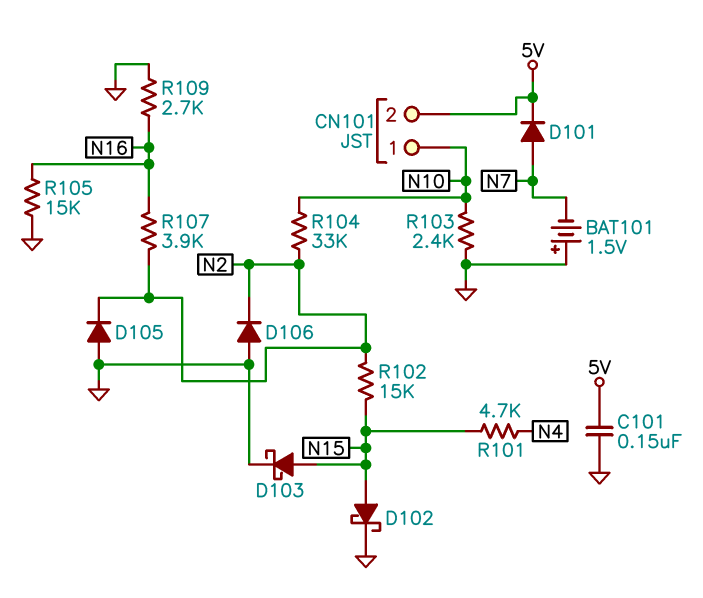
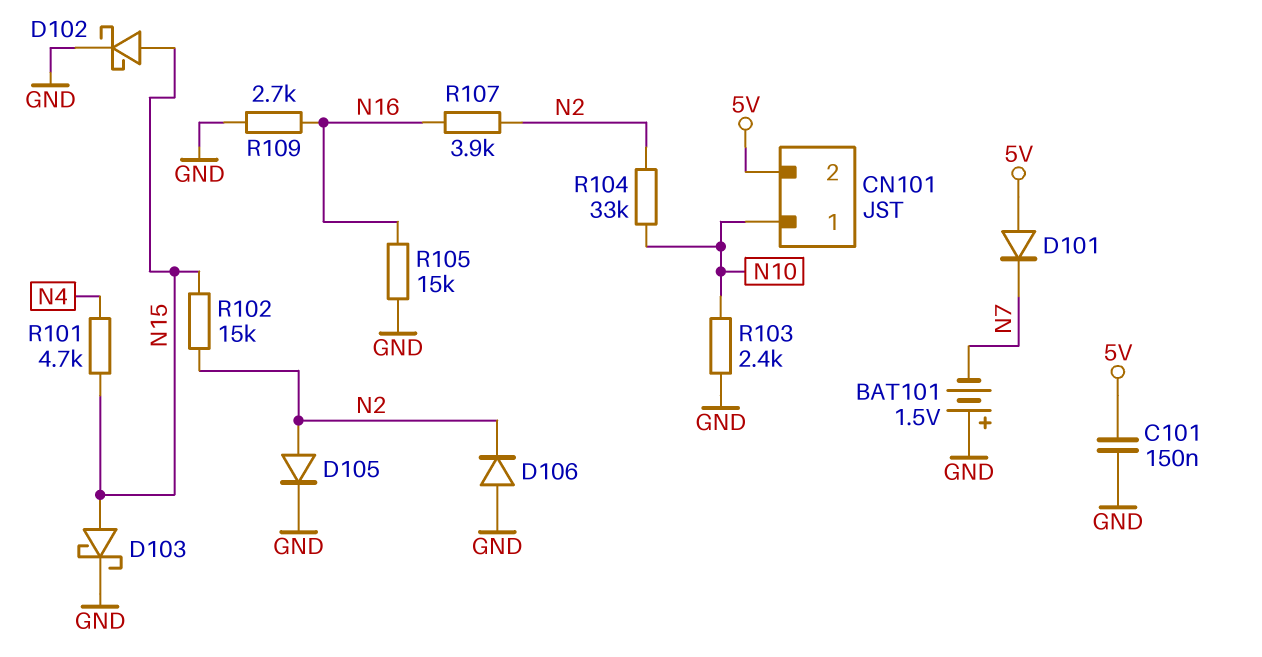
D101: diode (A N7, K 5V) -> diode (A 5V, K N7)
D105: diode (A GND, K N2) -> diode (A N2, K GND)

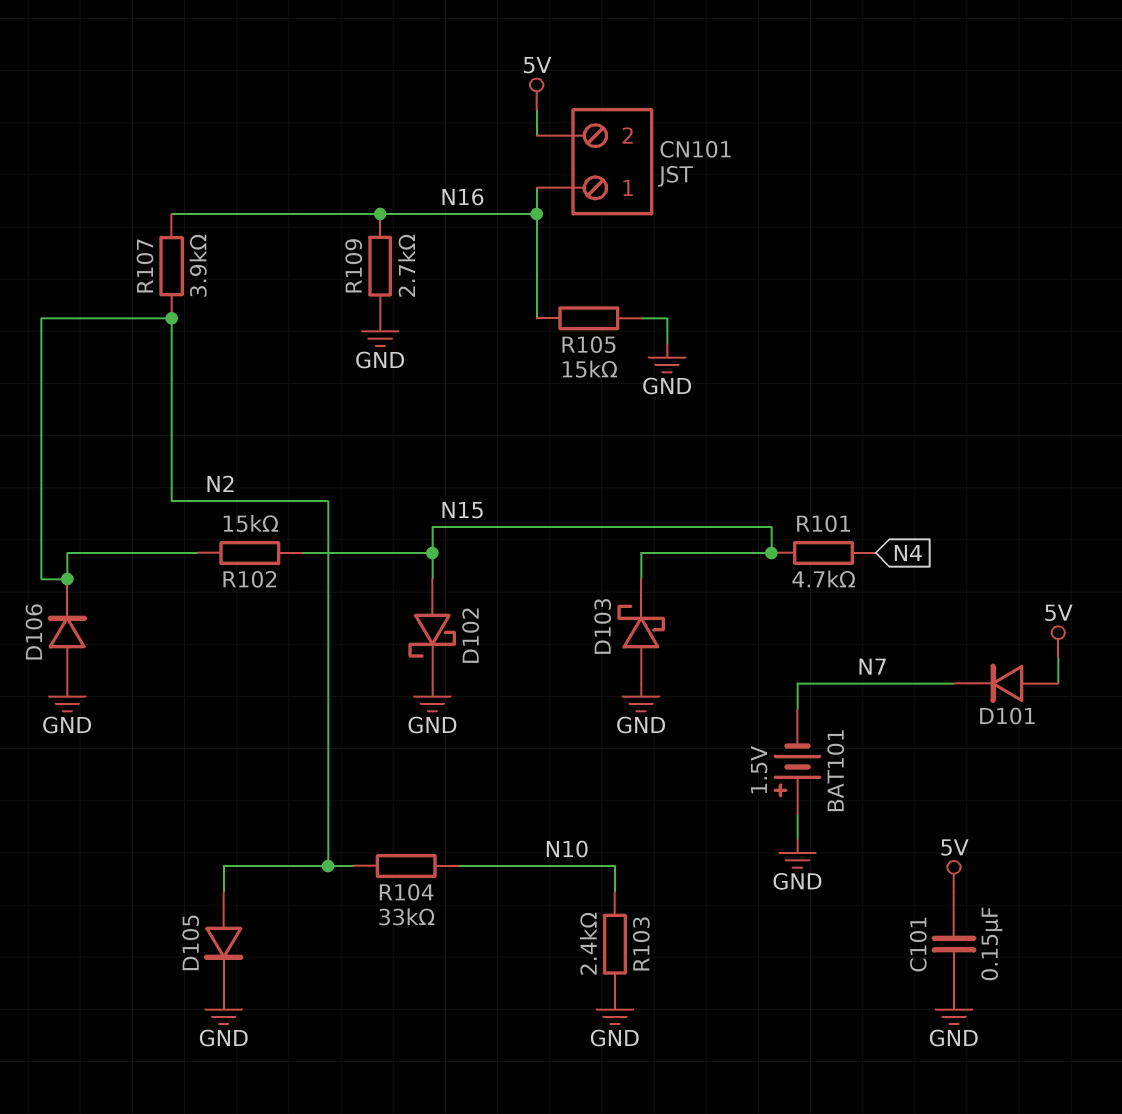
CN101 pin 1: N10 -> N16
D103: schottky (A N15, K GND) -> schottky (A GND, K N15)

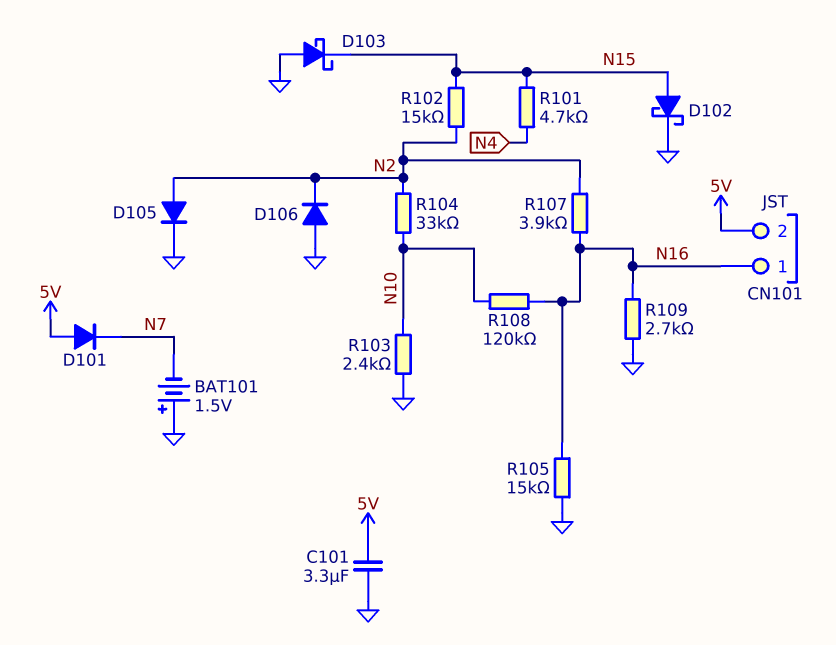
C101: 150nF (5V, GND) -> 3.3uF (5V, GND)
R108: none -> 120k (N10, N16)

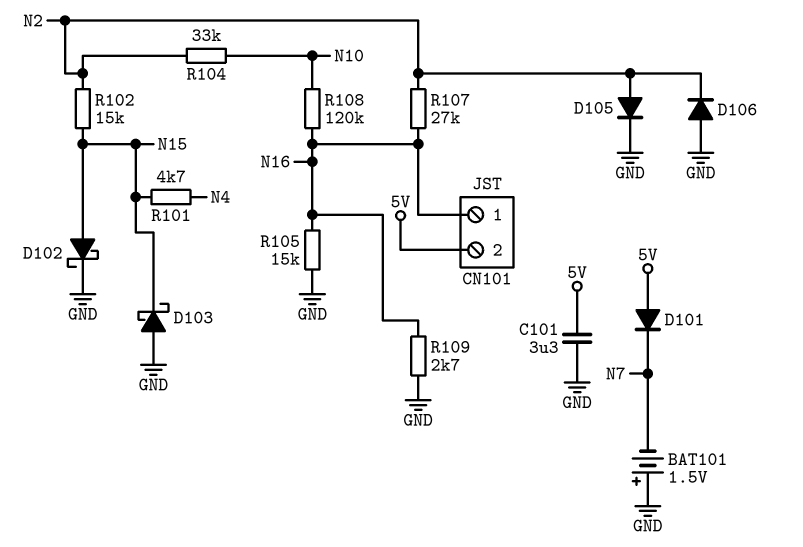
R103: 2.4k (GND, N10) -> none
R107: 3.9k (N2, N16) -> 27k (N2, N16)

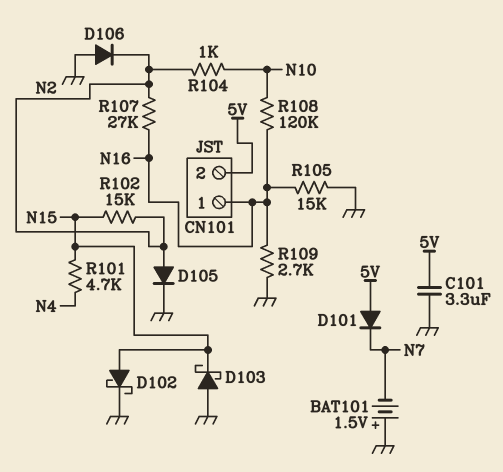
R104: 33k (N2, N10) -> 1k (N2, N10)

